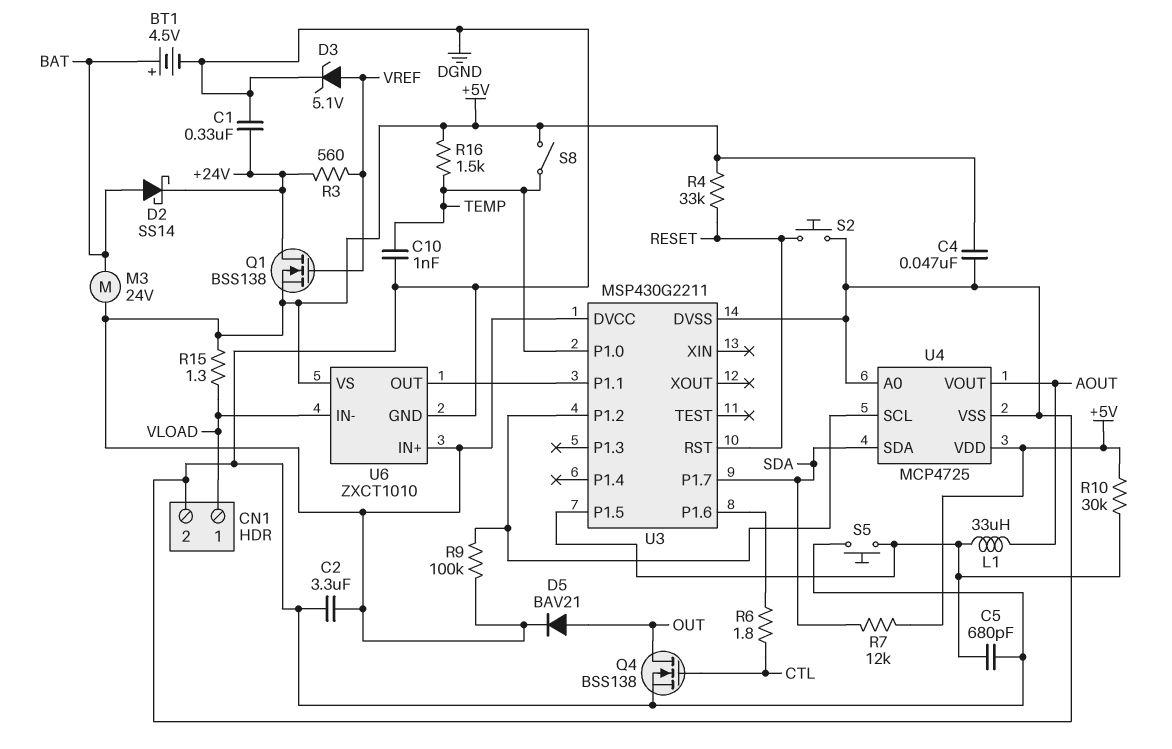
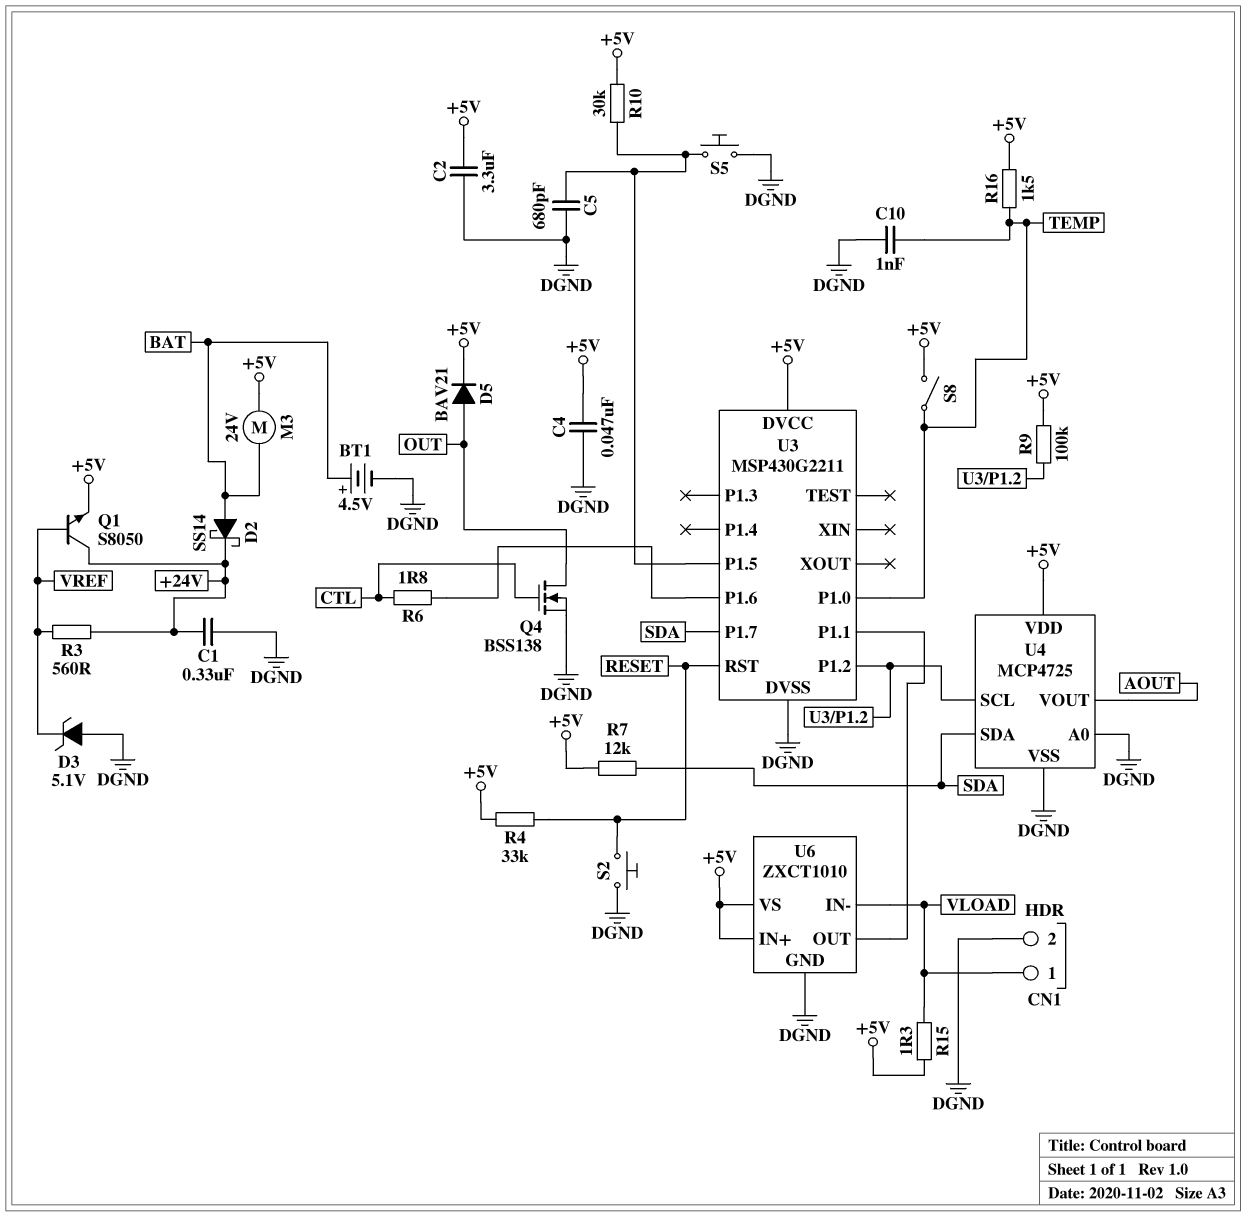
D3: zener 5.1V (A VREF, K DGND) -> zener 5.1V (A DGND, K VREF)
L1: 33uH (AOUT, U3/P1.5) -> none
Q1: NMOS BSS138 (G VREF, D +24V, S +5V) -> NPN S8050 (B VREF, C +24V, E +5V)

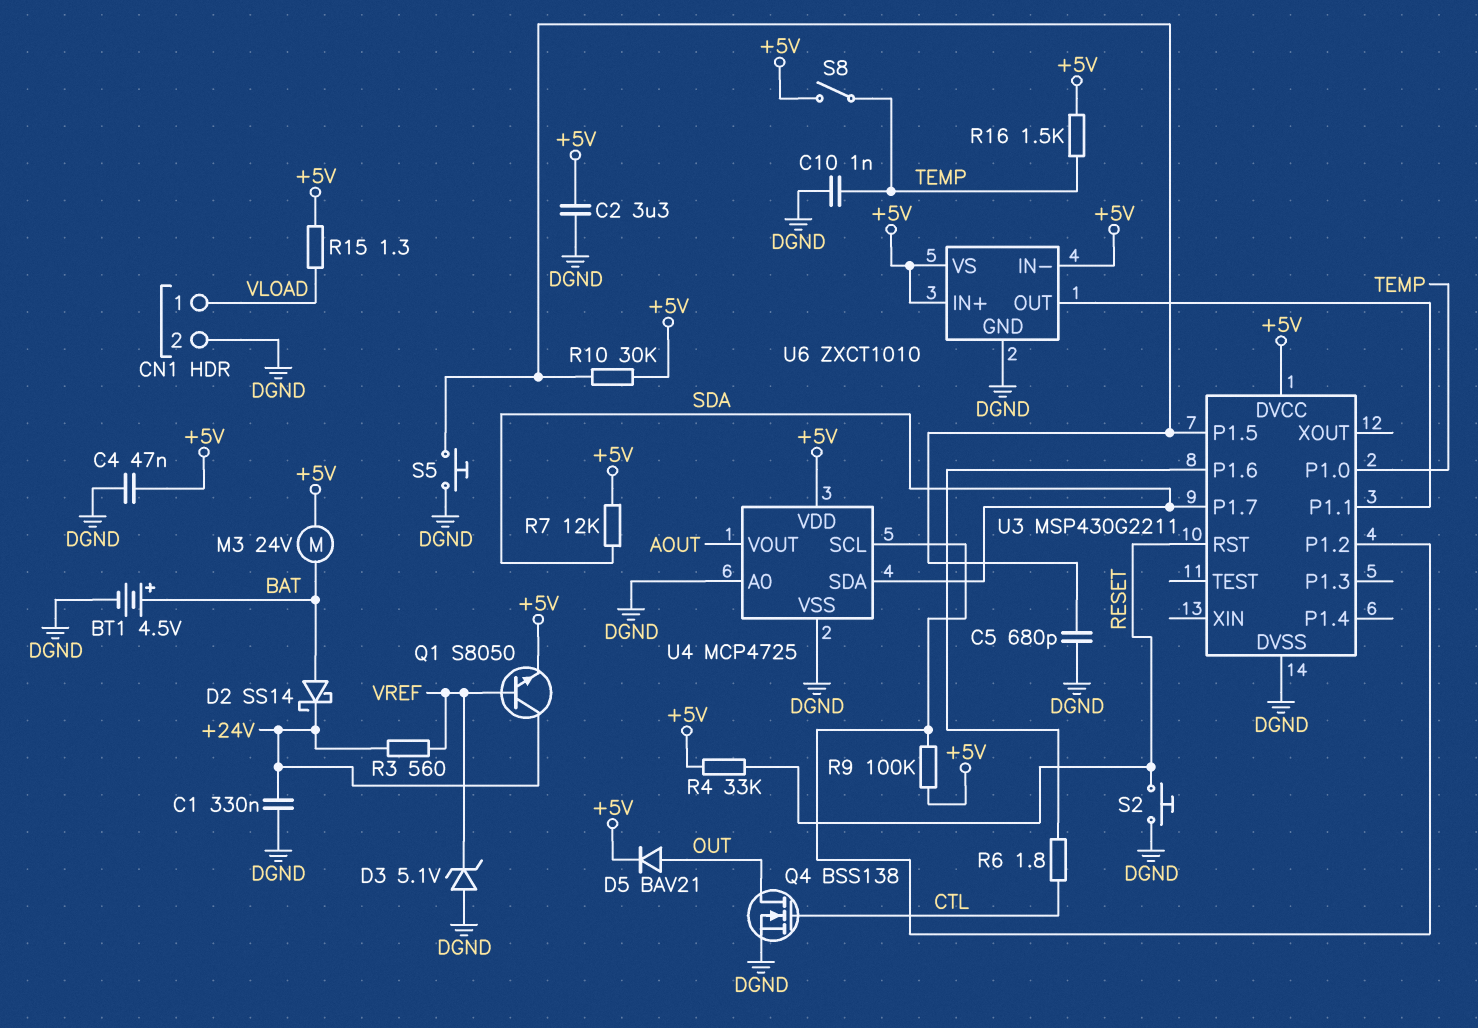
U6 pin IN-: VLOAD -> +5V

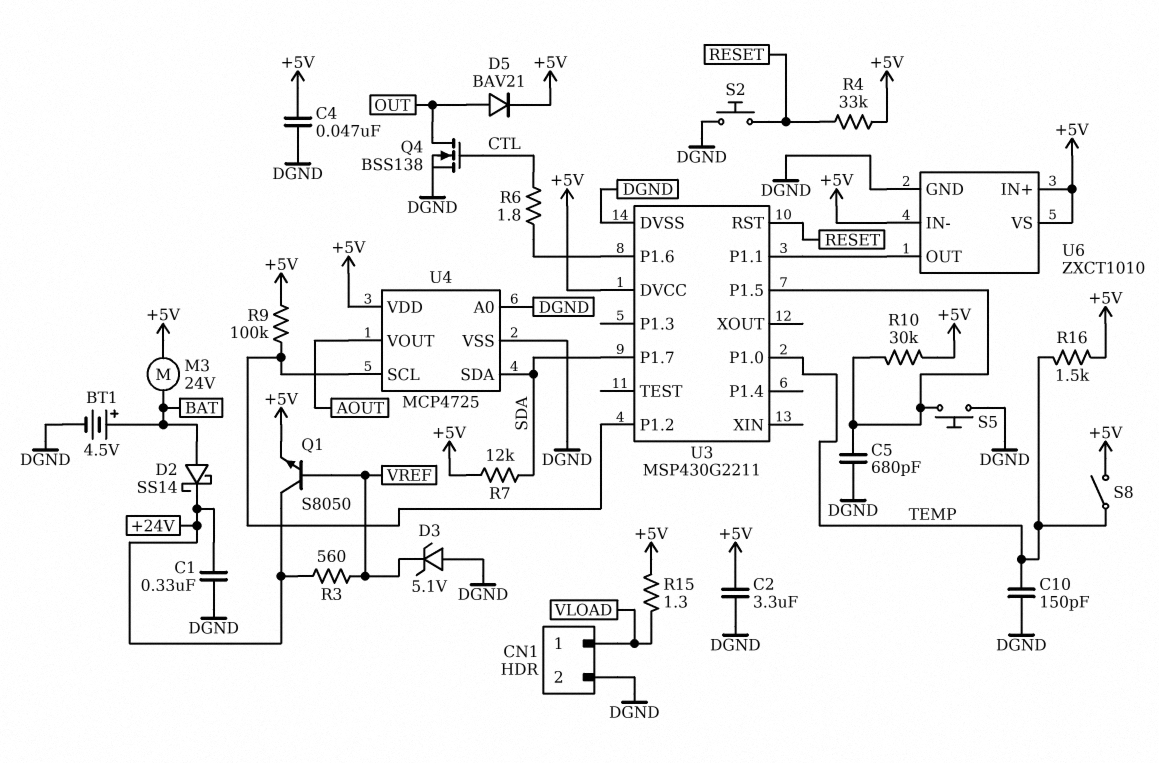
C10: 1nF (DGND, TEMP) -> 150pF (DGND, TEMP)

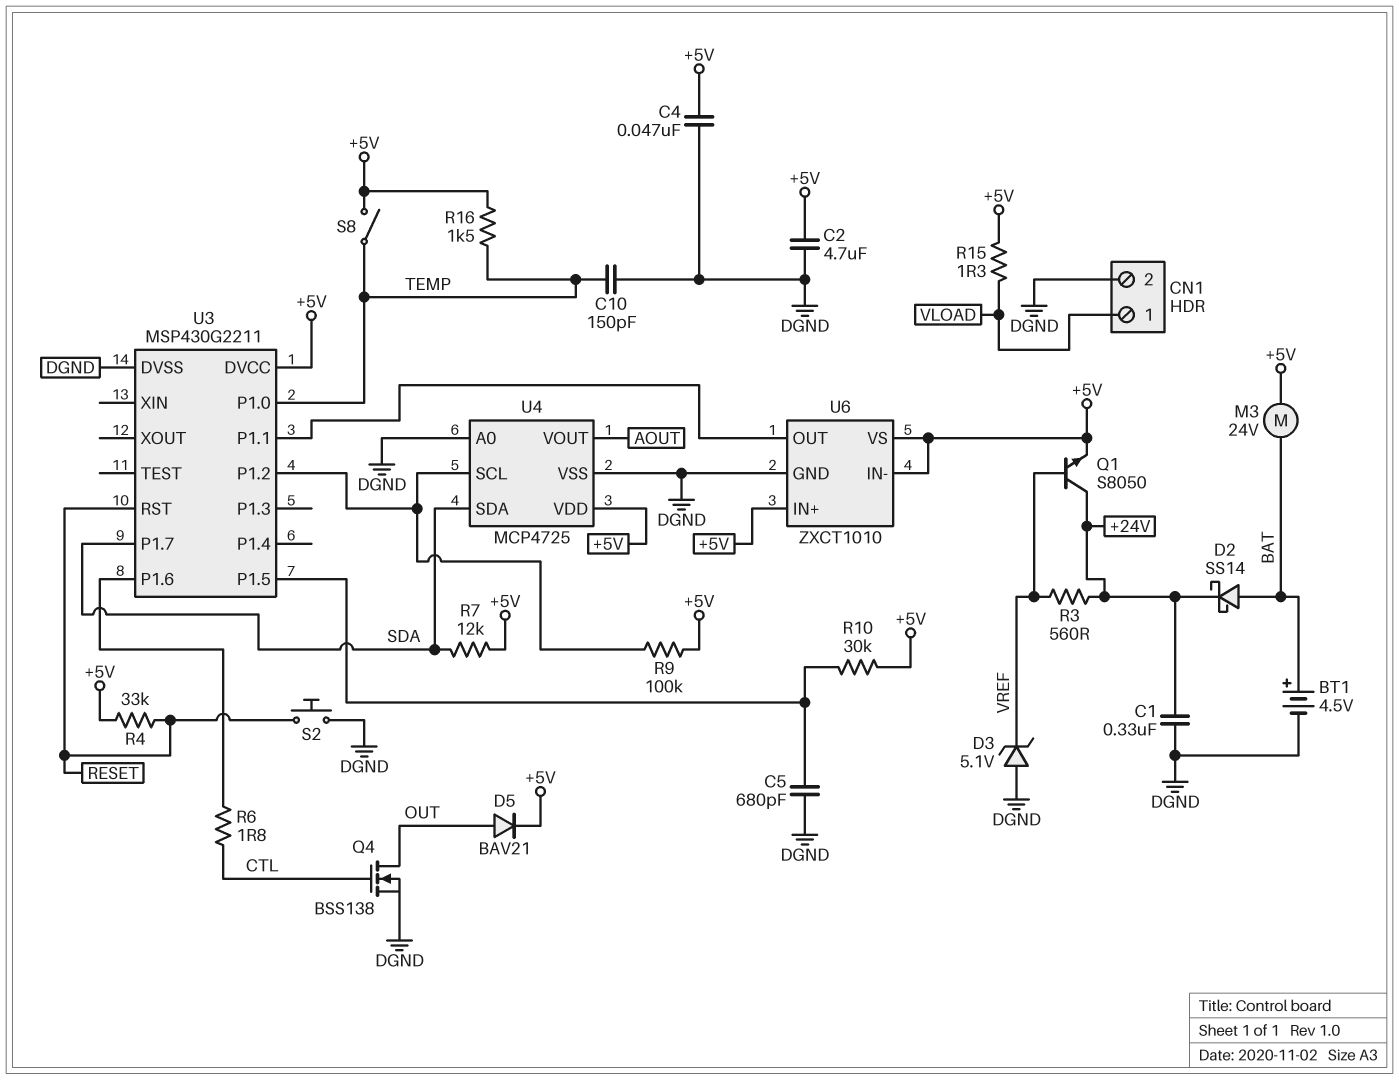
C2: 3.3uF (+5V, DGND) -> 4.7uF (+5V, DGND)
S5: button (DGND, U3/P1.5) -> none

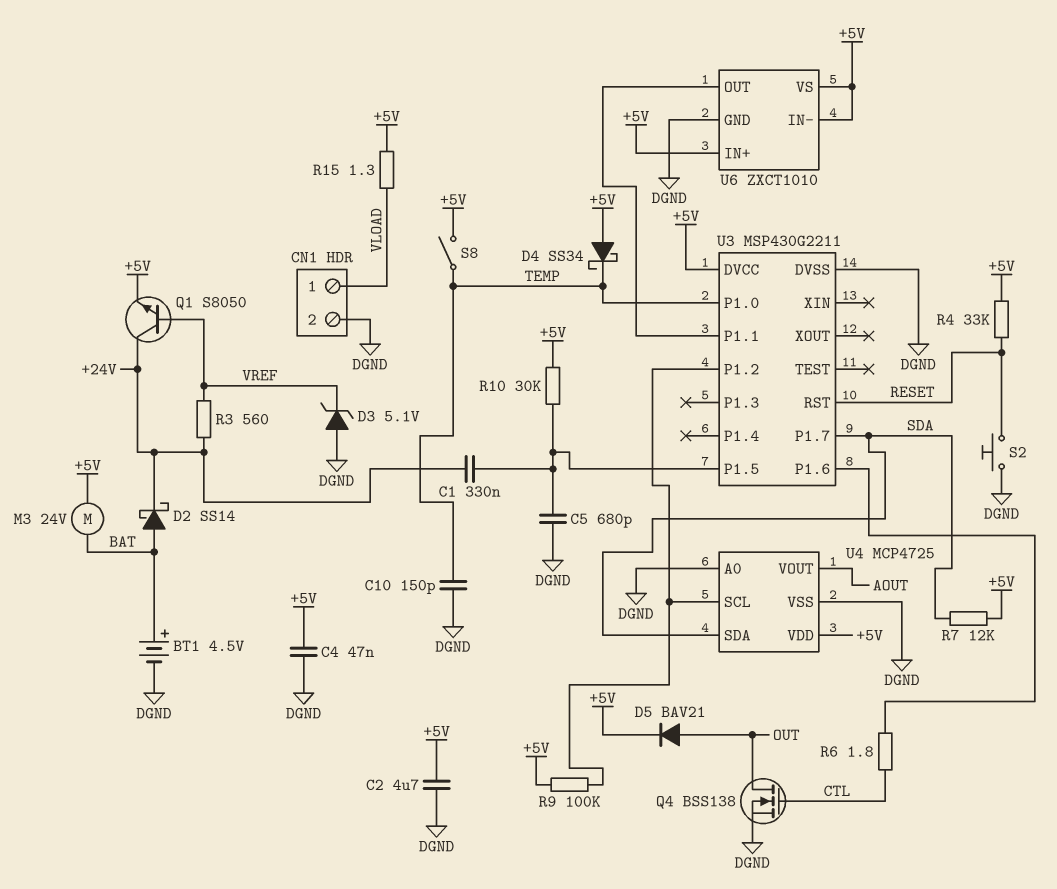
C1: 330nF (+24V, DGND) -> 330nF (+24V, U3/P1.5)
D4: none -> schottky SS34 (A +5V, K TEMP)
R16: 1.5k (+5V, TEMP) -> none

